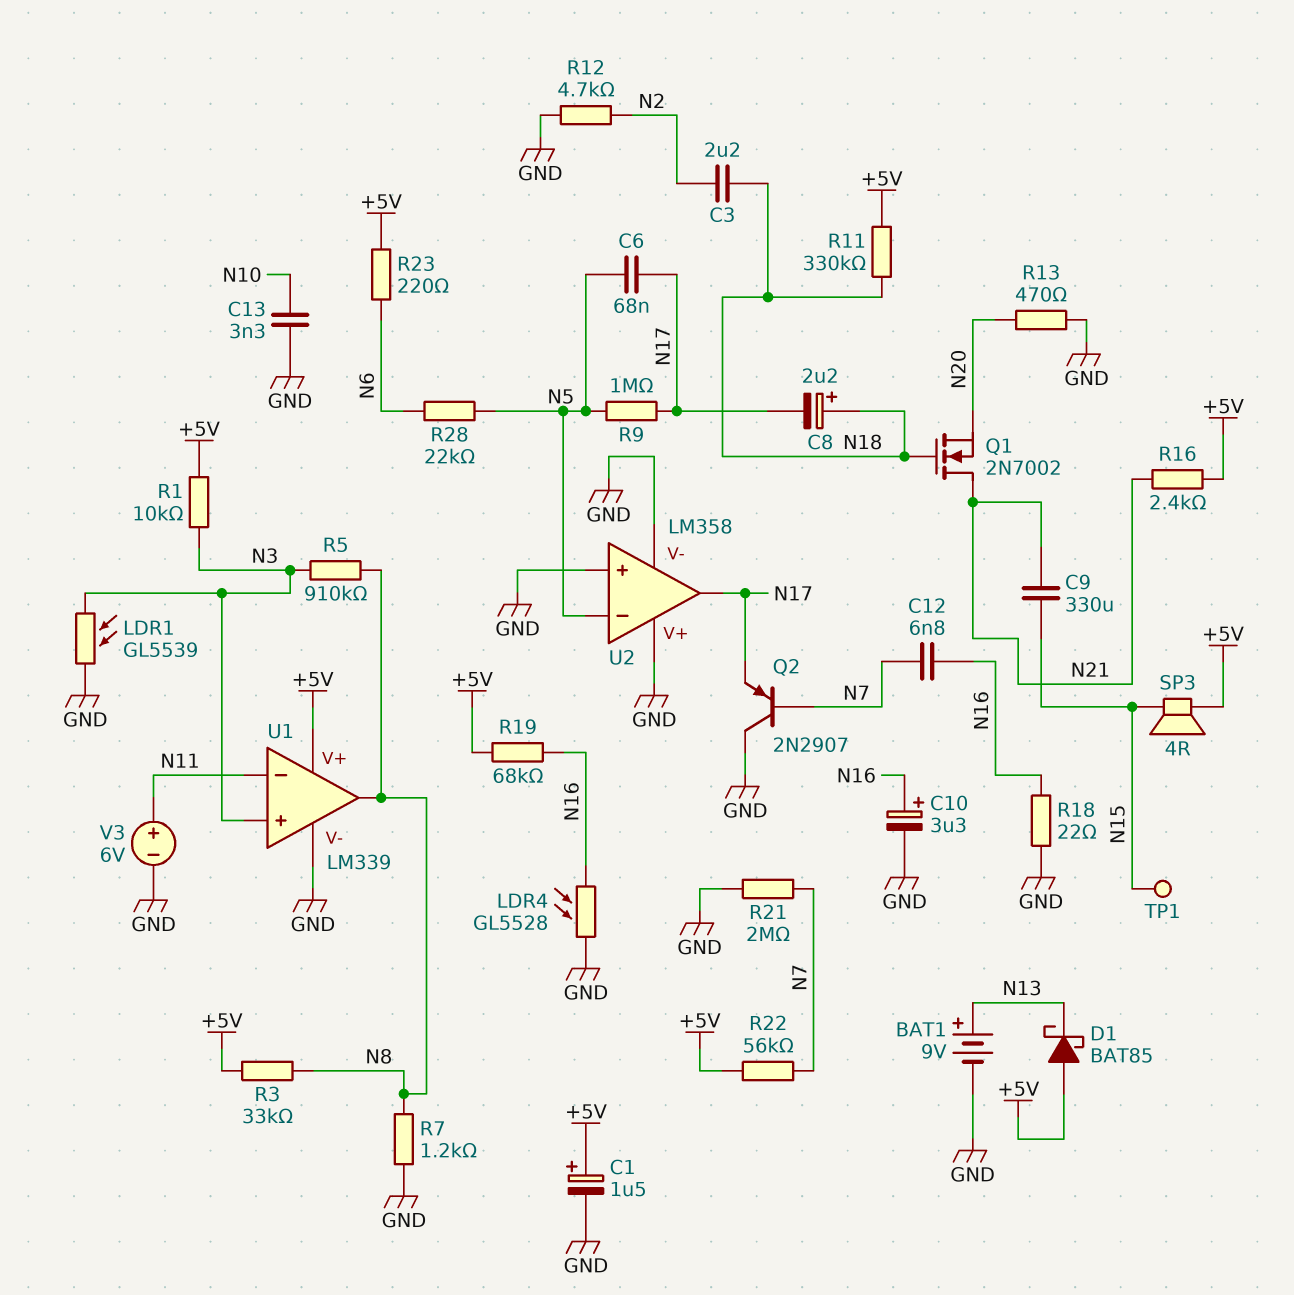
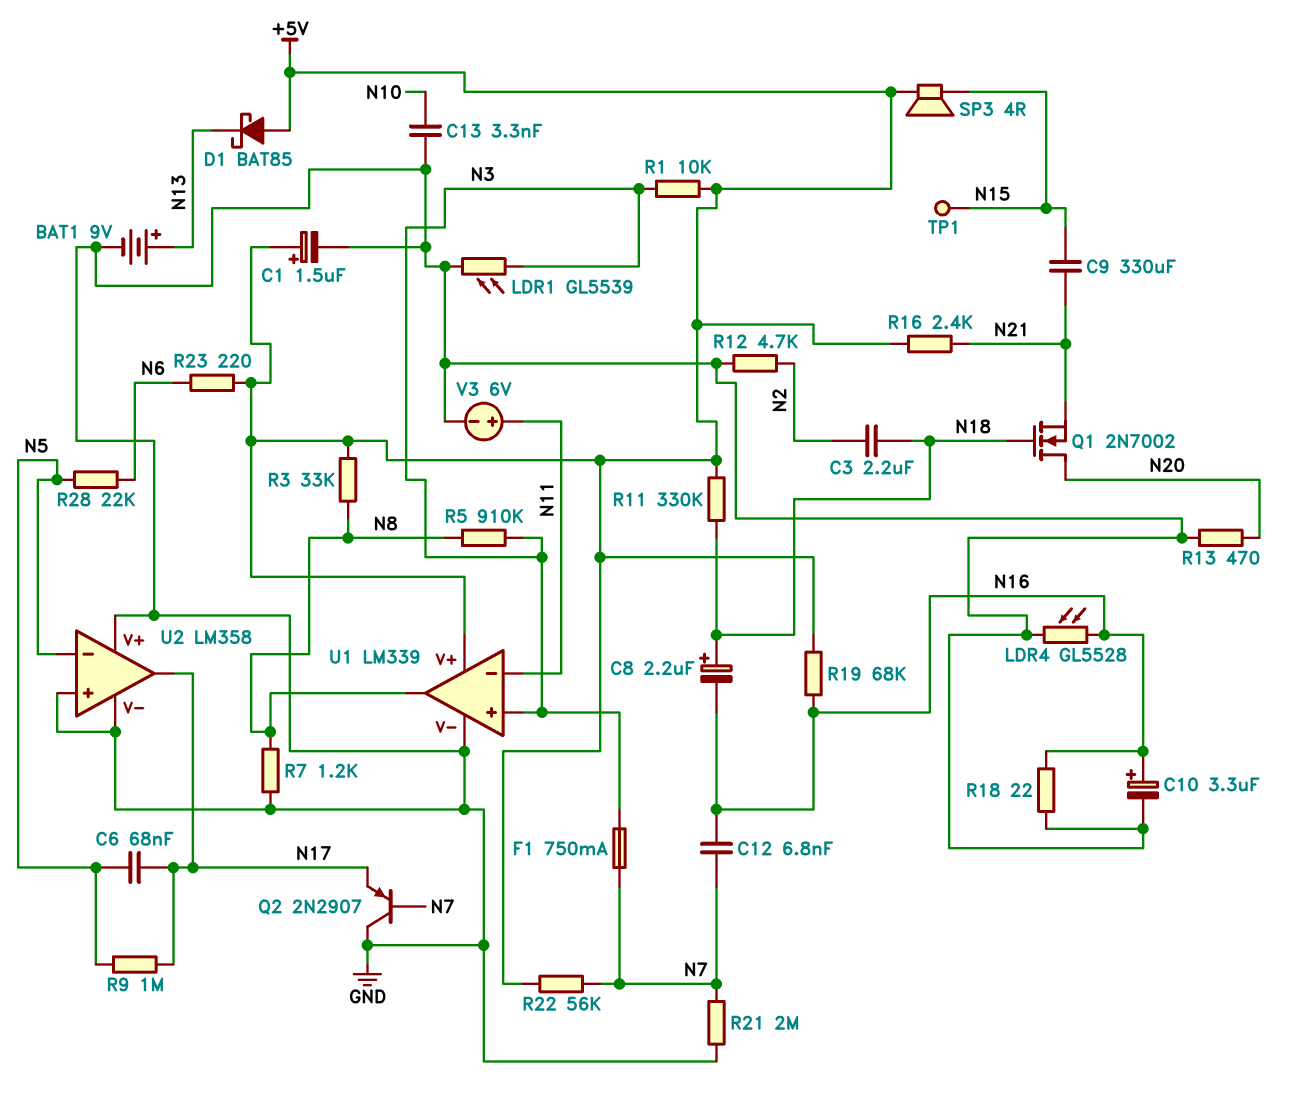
C8: 2.2uF (plus N18, minus N17) -> 2.2uF (plus N18, minus N16)
F1: none -> 750mA (N3, N7)
Q1: NMOS 2N7002 (G N18, D N21, S N20) -> NMOS 2N7002 (G N18, D N20, S N21)

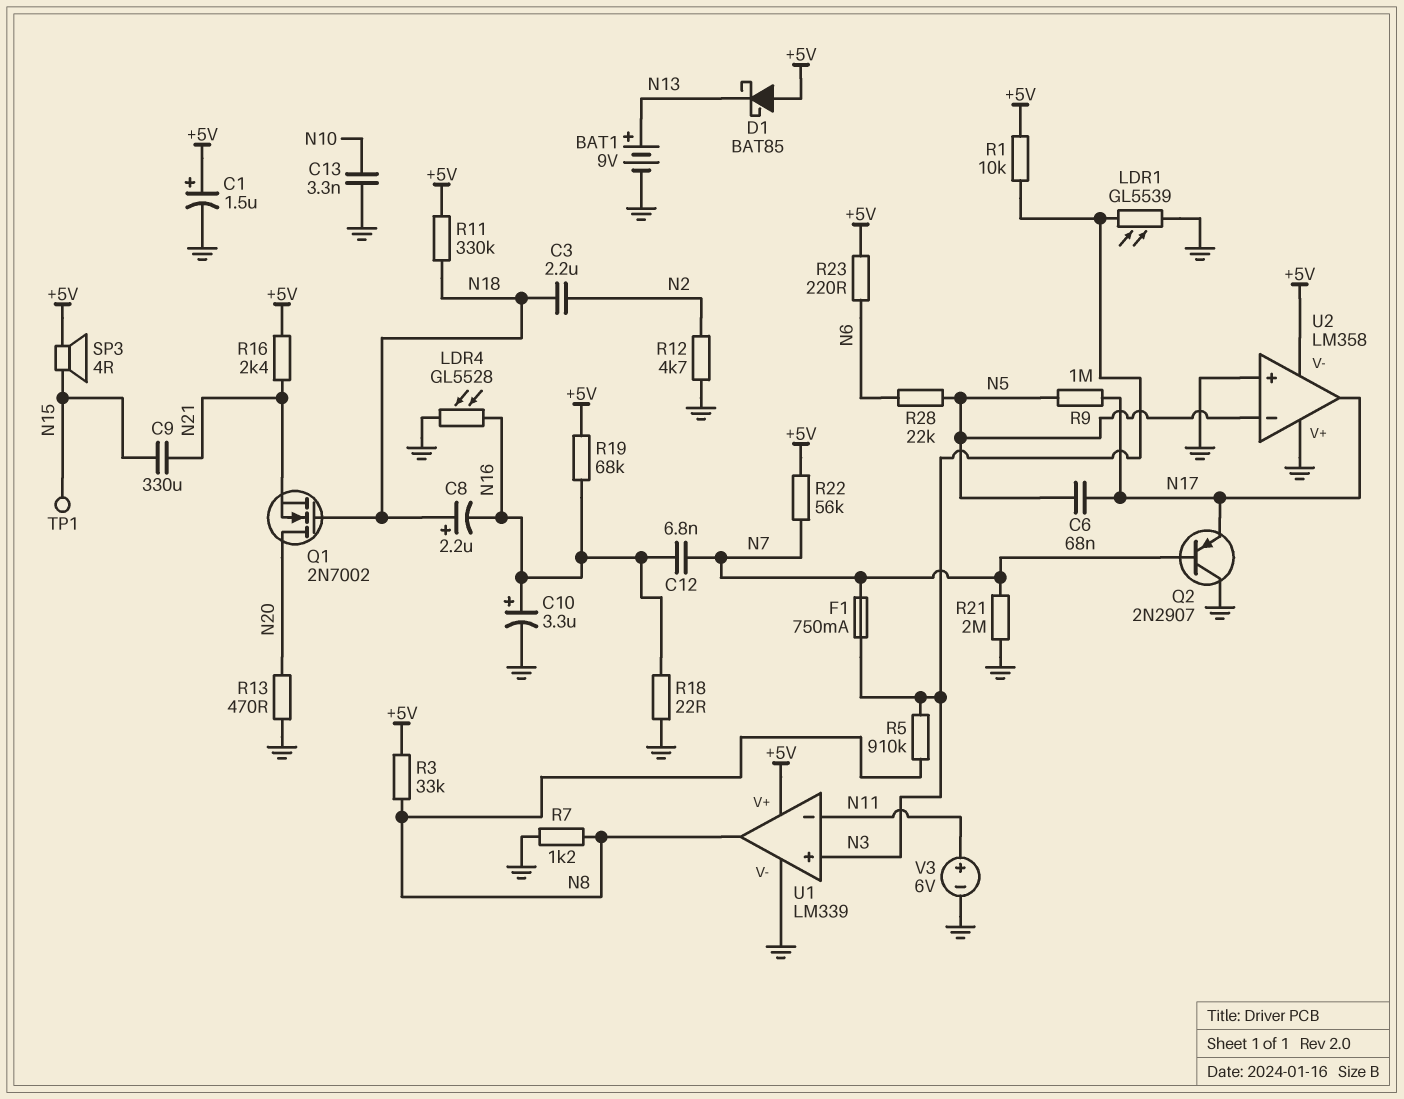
U2 pin V-: GND -> +5V

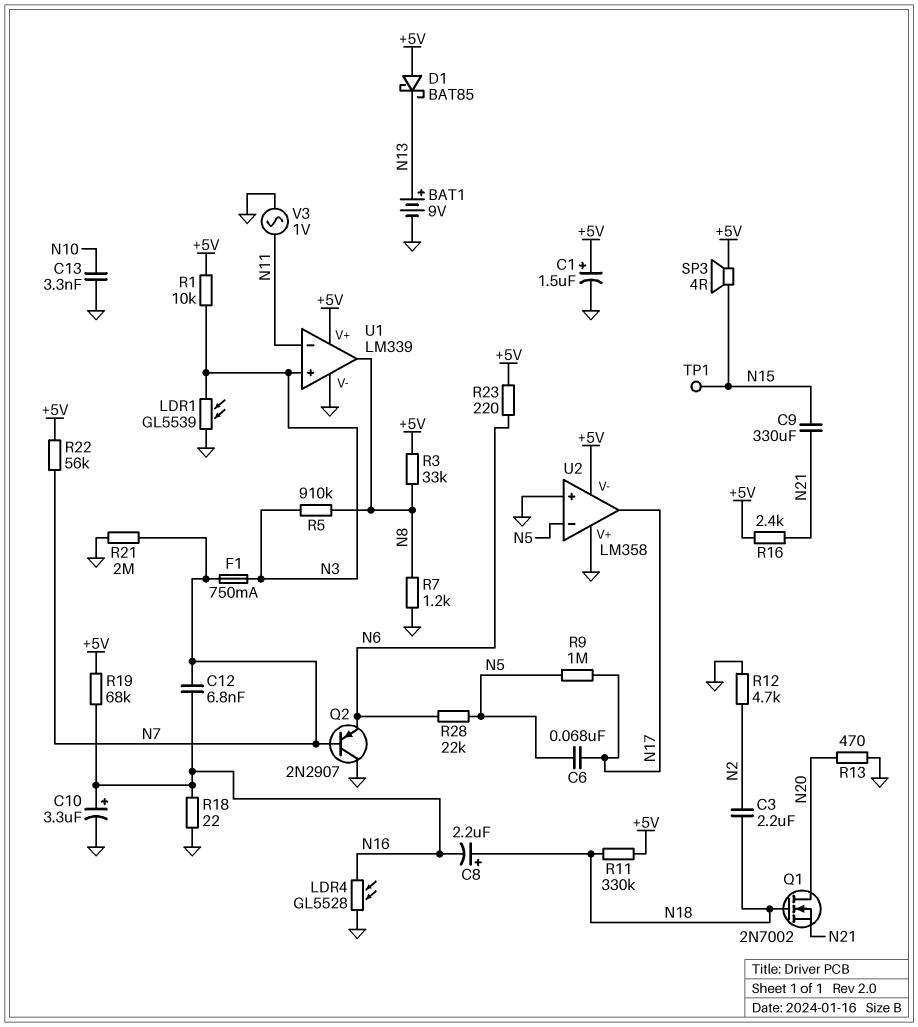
Q2: PNP 2N2907 (B N7, C GND, E N17) -> PNP 2N2907 (B N7, C GND, E N6)
V3: 6V (plus N11, minus GND) -> AC 1V (GND, N11)

